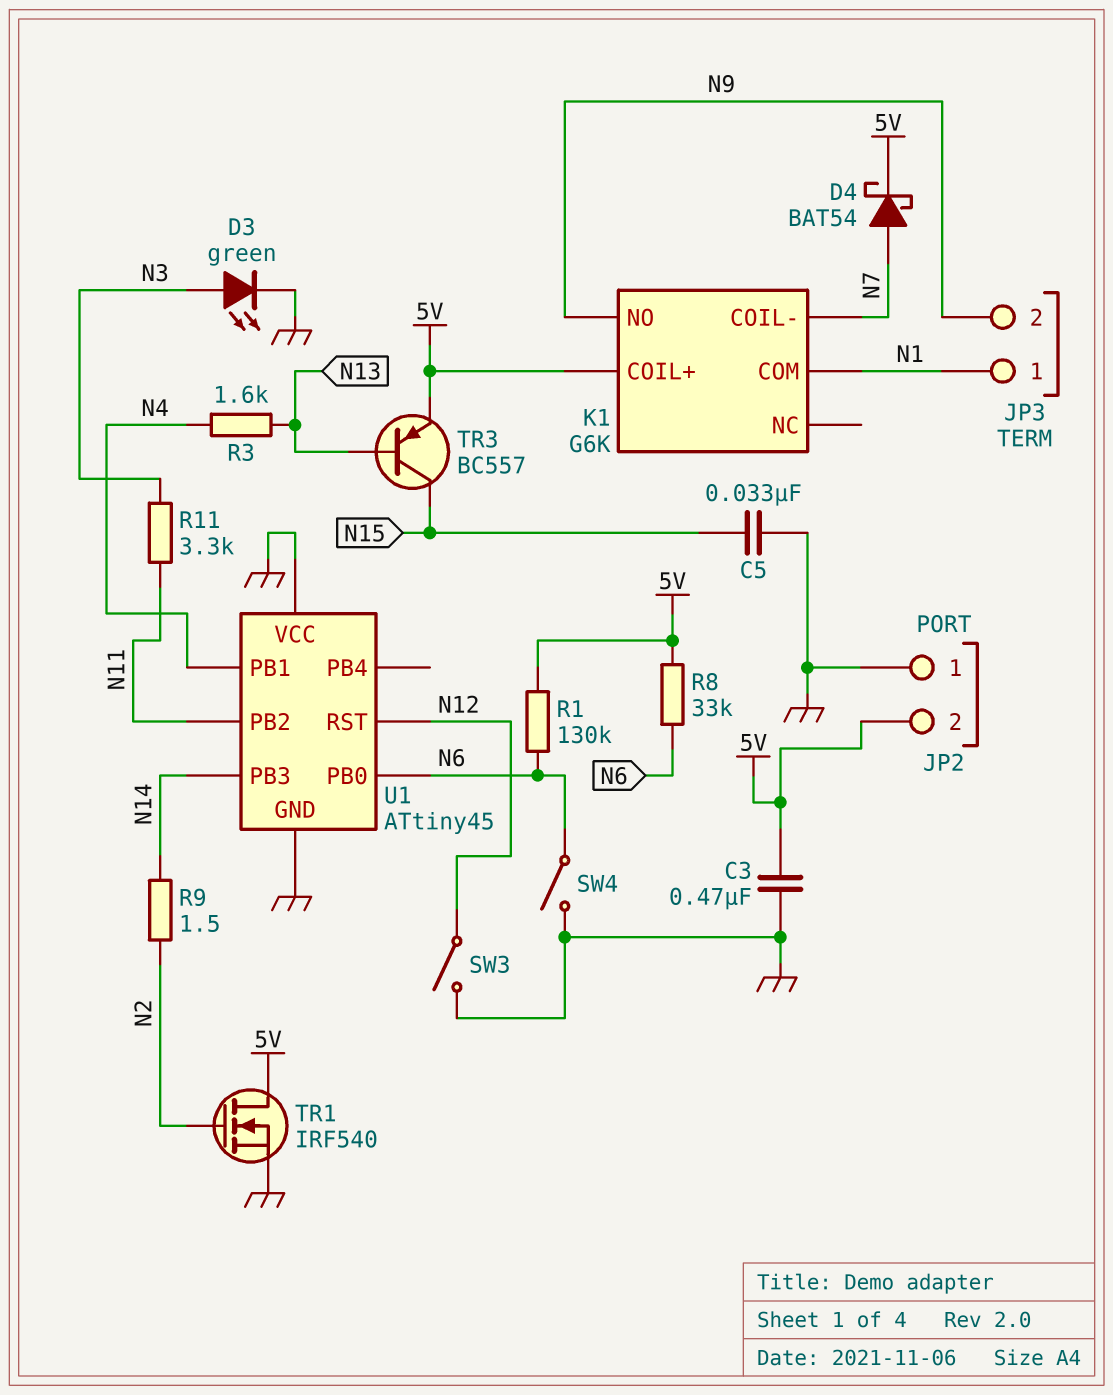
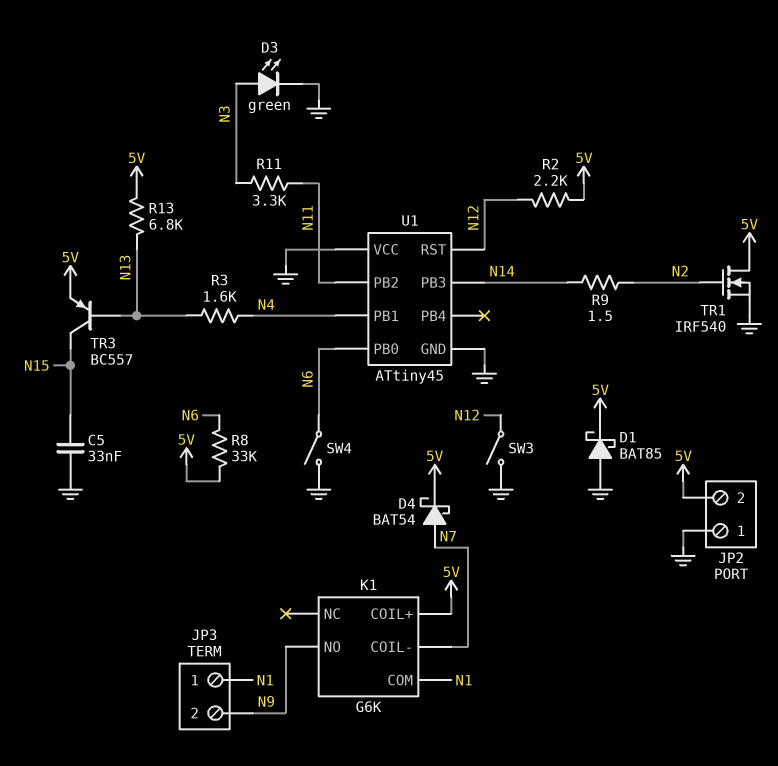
C3: 470nF (5V, GND) -> none
D1: none -> schottky BAT85 (A GND, K 5V)
R1: 130k (5V, N6) -> none
R2: none -> 2.2k (5V, N12)
R13: none -> 6.8k (5V, N13)

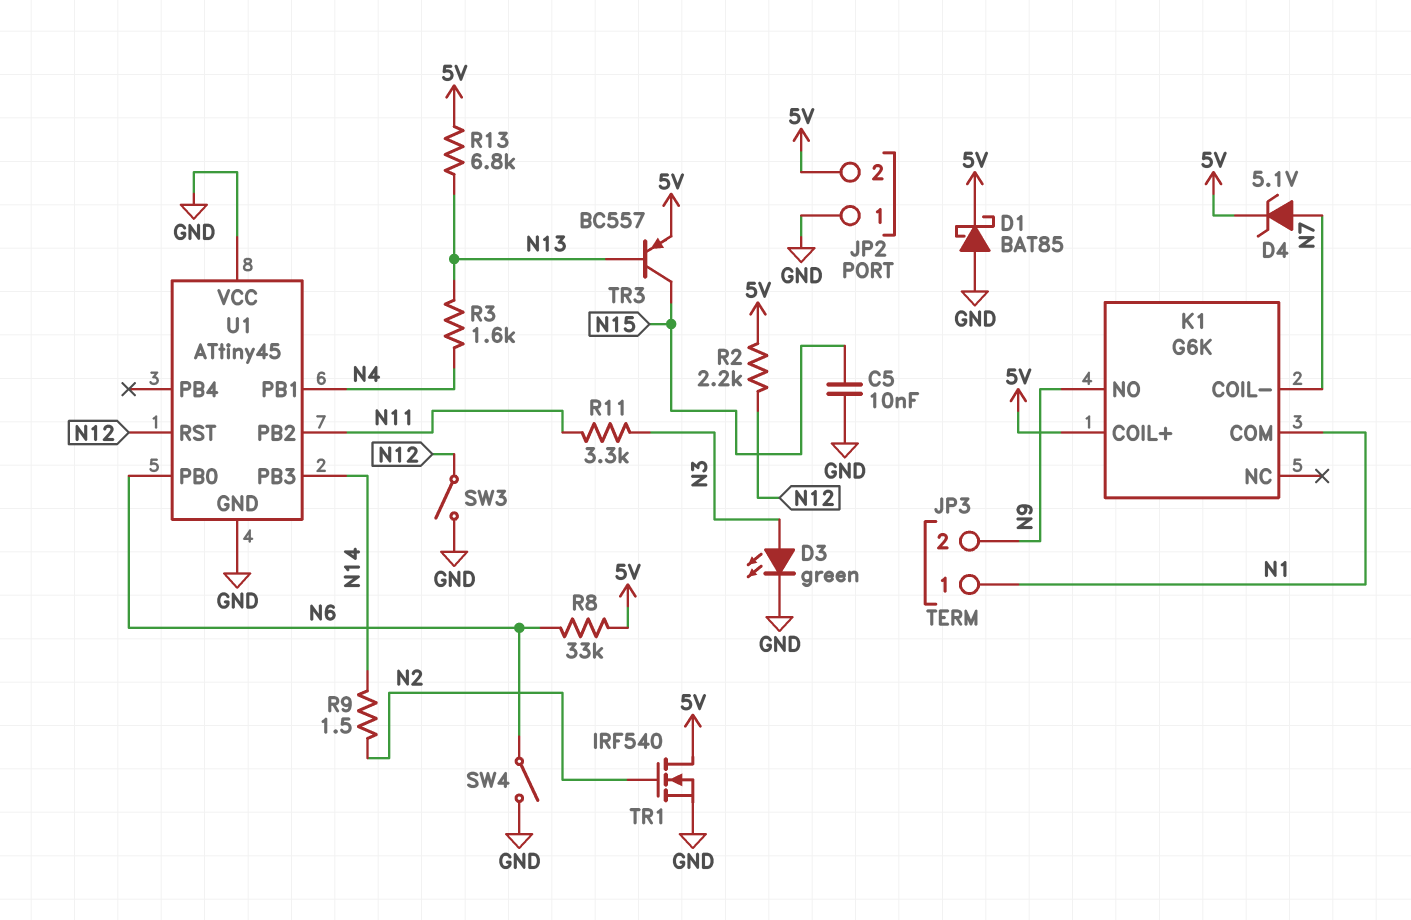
C5: 33nF (GND, N15) -> 10nF (GND, N15)
D4: schottky BAT54 (A N7, K 5V) -> zener 5.1V (A N7, K 5V)

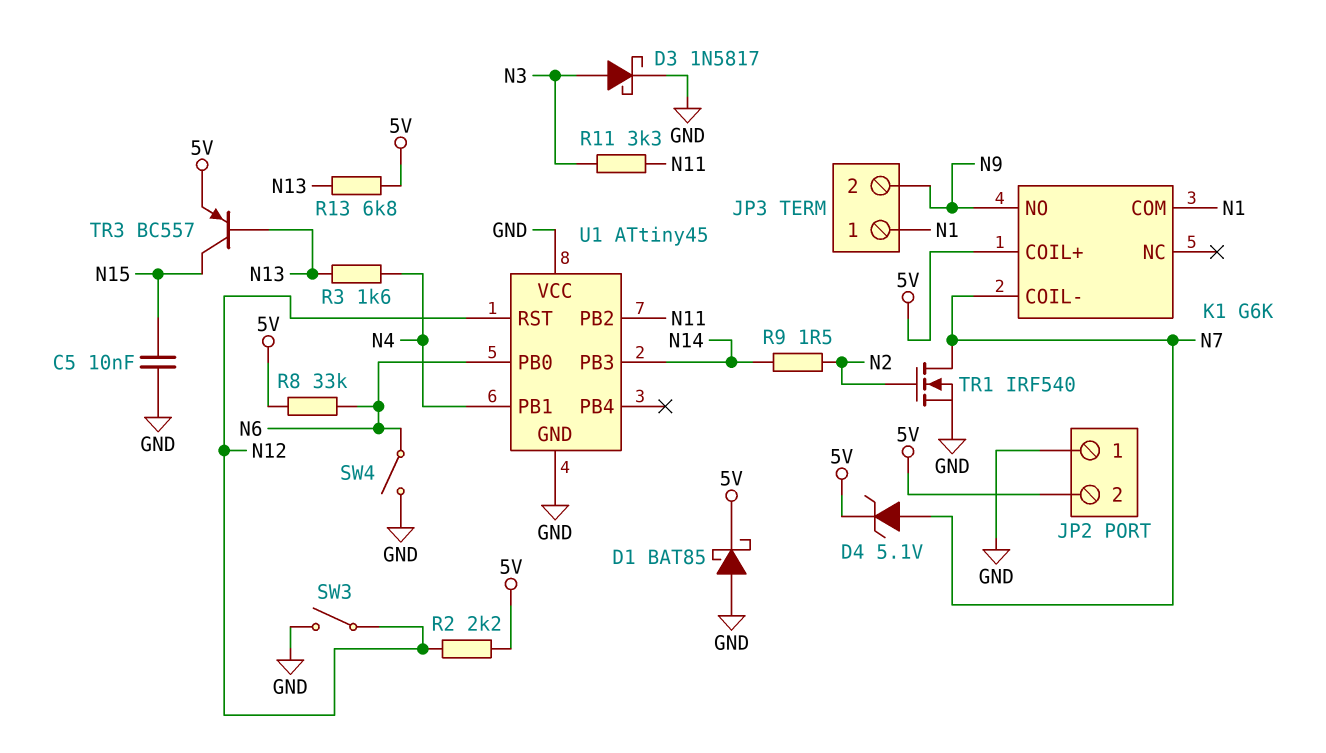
D3: LED green (A N3, K GND) -> schottky 1N5817 (A N3, K GND)
TR1: NMOS IRF540 (G N2, D 5V, S GND) -> NMOS IRF540 (G N2, D N7, S GND)

